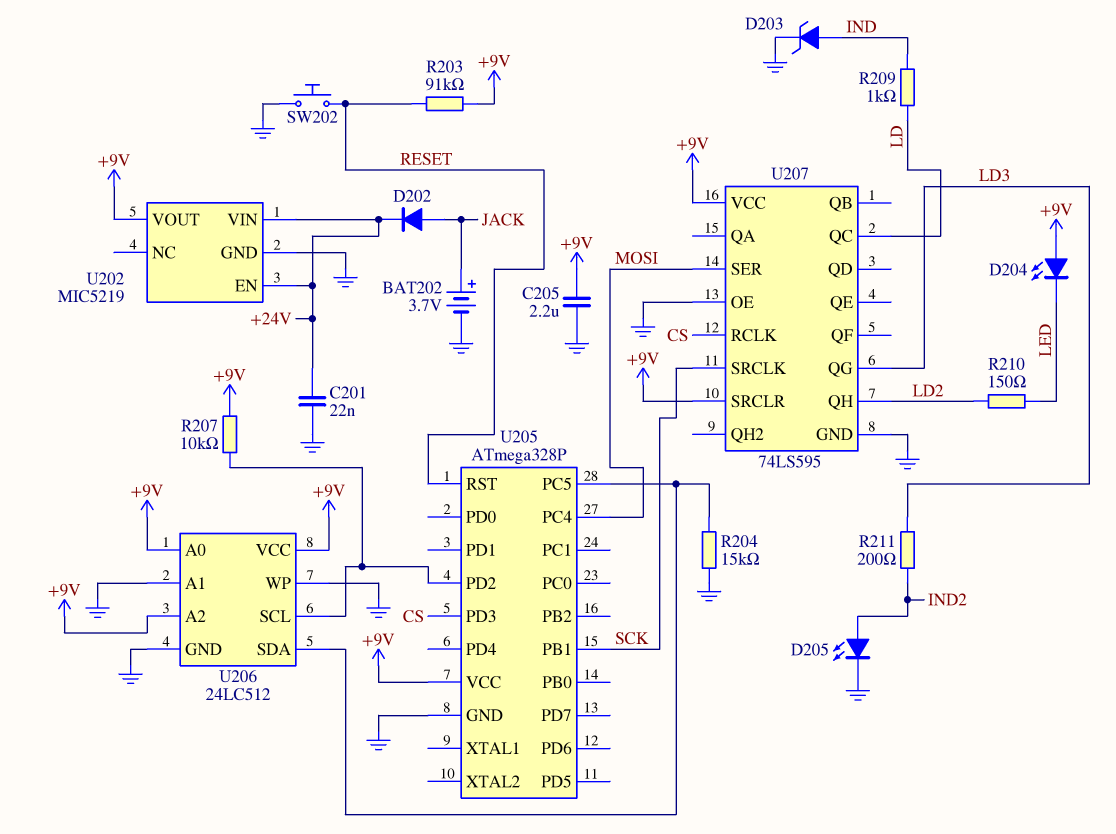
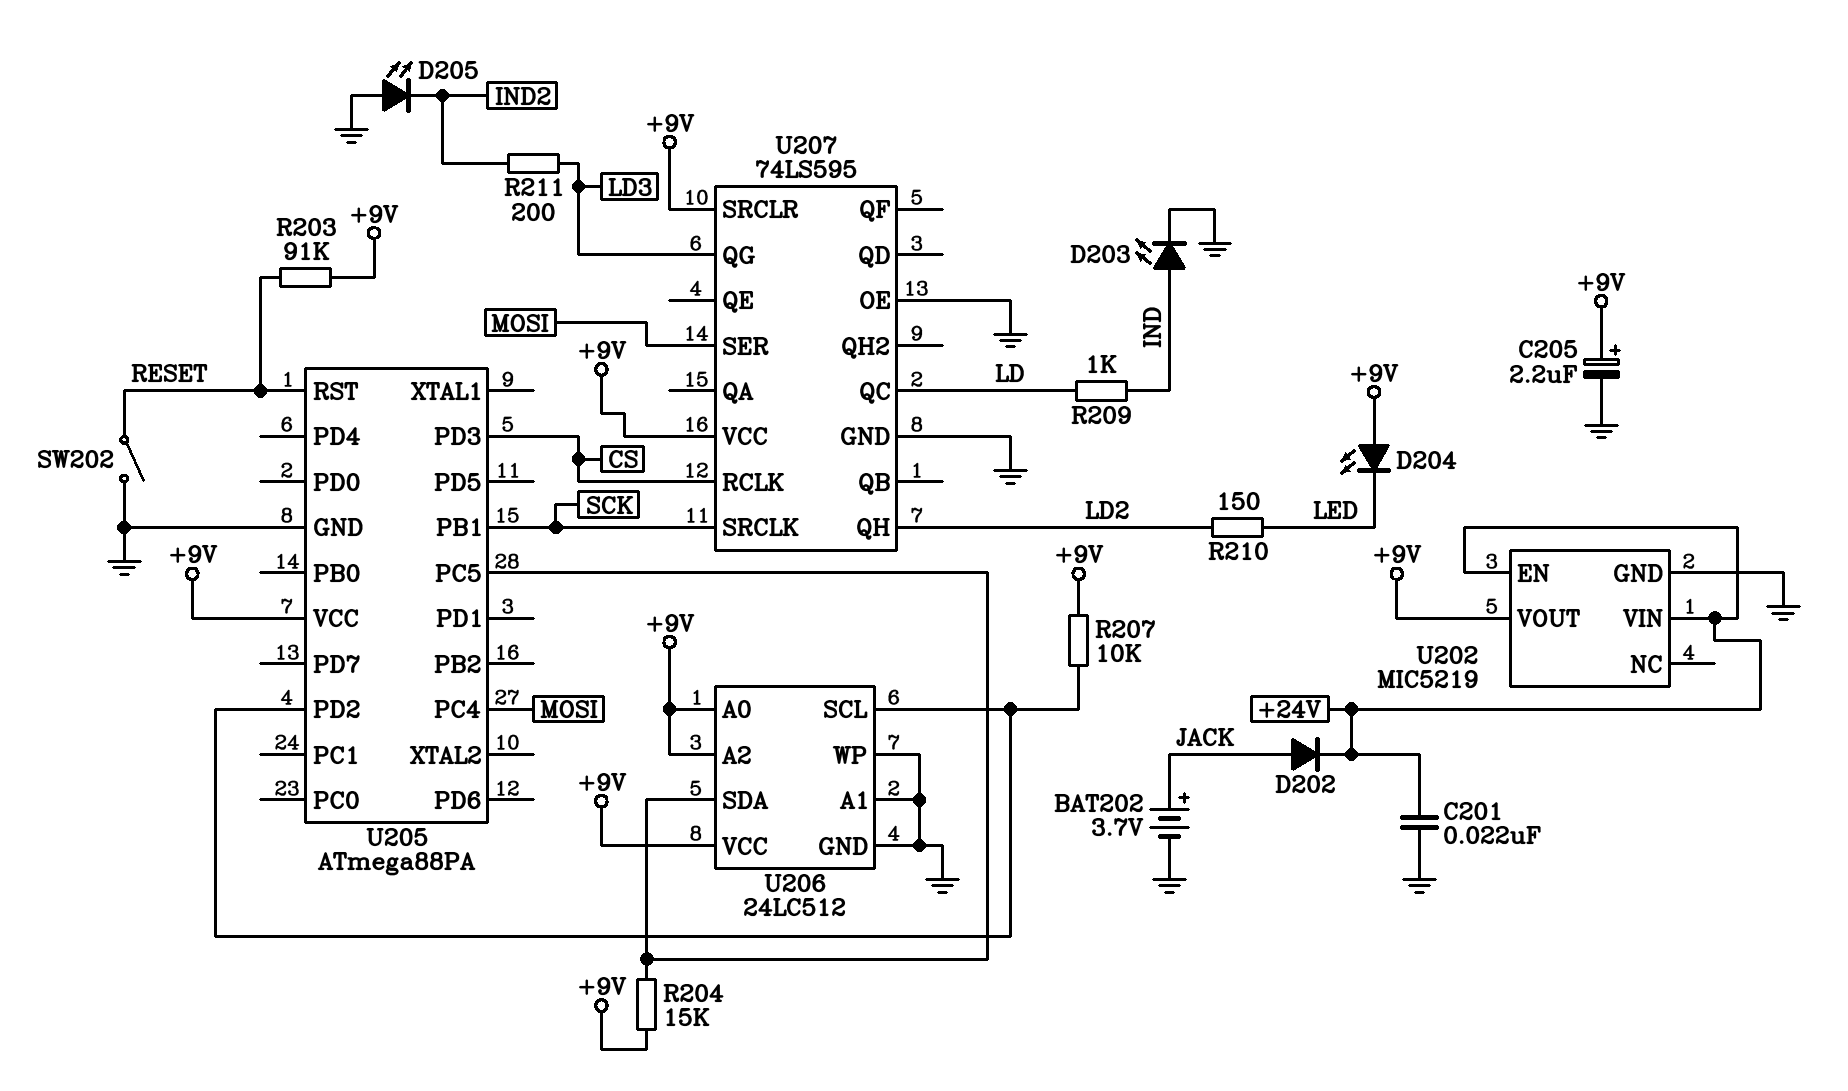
C205: 2.2uF (+9V, GND) -> 2.2uF (plus +9V, minus GND)
D203: zener (A IND, K GND) -> LED (A IND, K GND)
D205: LED (A IND2, K GND) -> LED (A GND, K IND2)
R204: 15k (GND, U205/PC5) -> 15k (+9V, U205/PC5)
SW202: button (GND, RESET) -> switch (GND, RESET)
U205: ATmega328P -> ATmega88PA

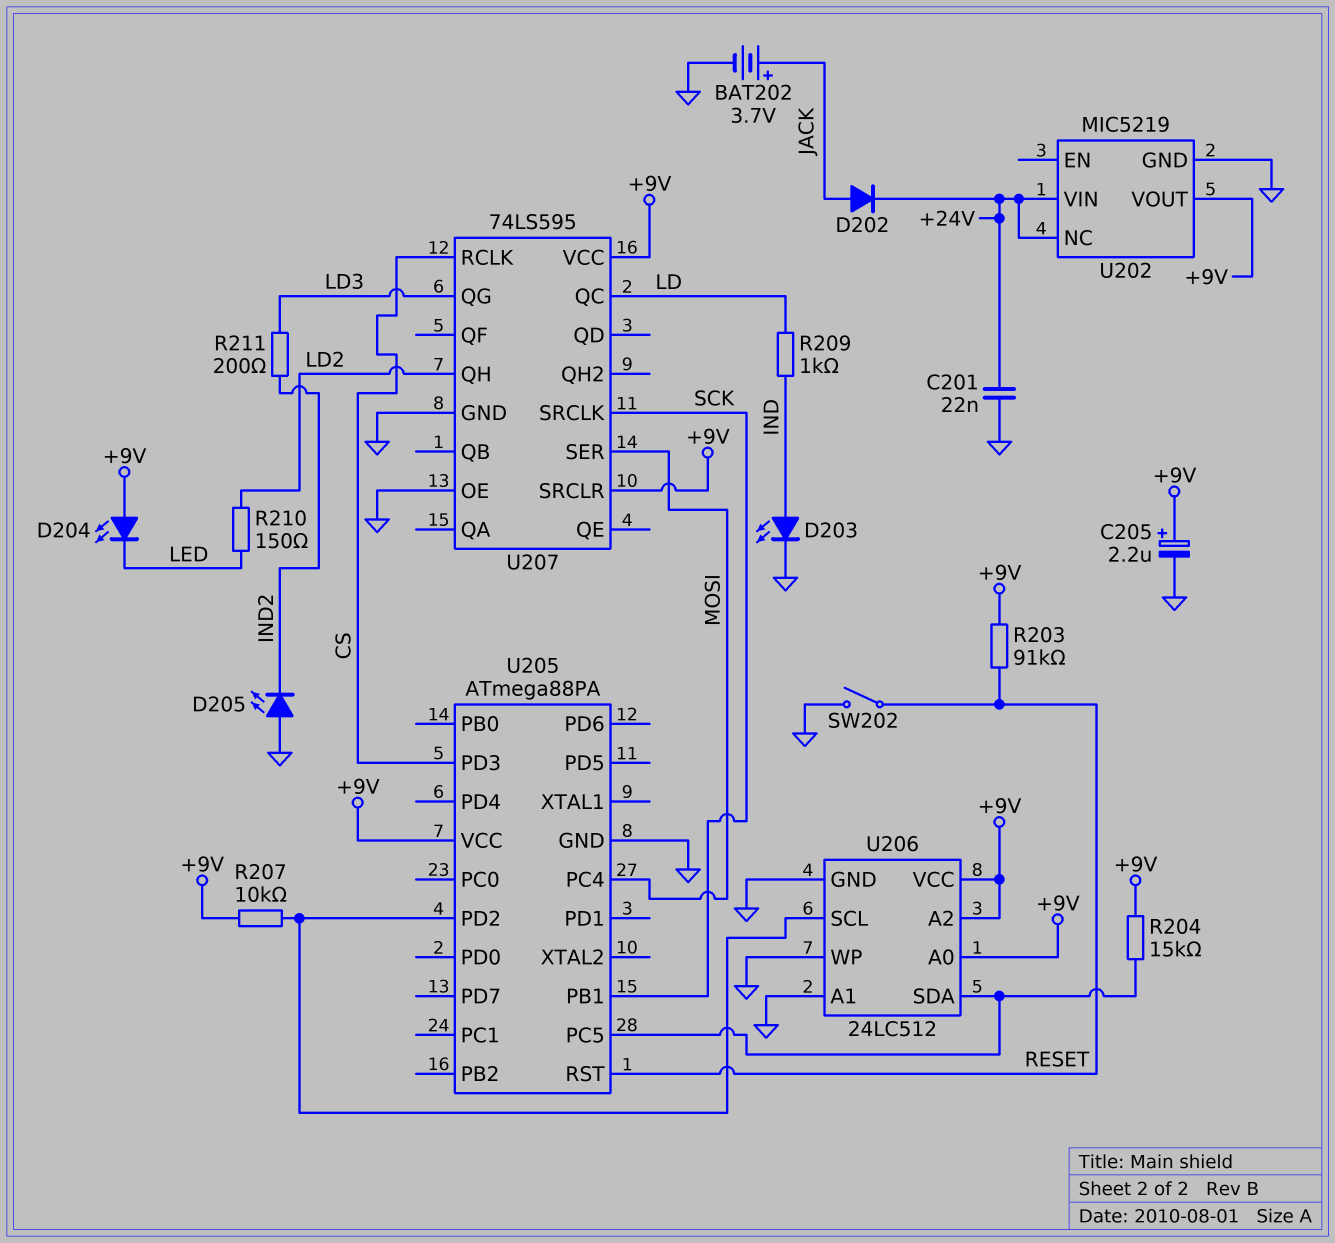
U202 pin EN: +24V -> none
U202 pin NC: none -> +24V

